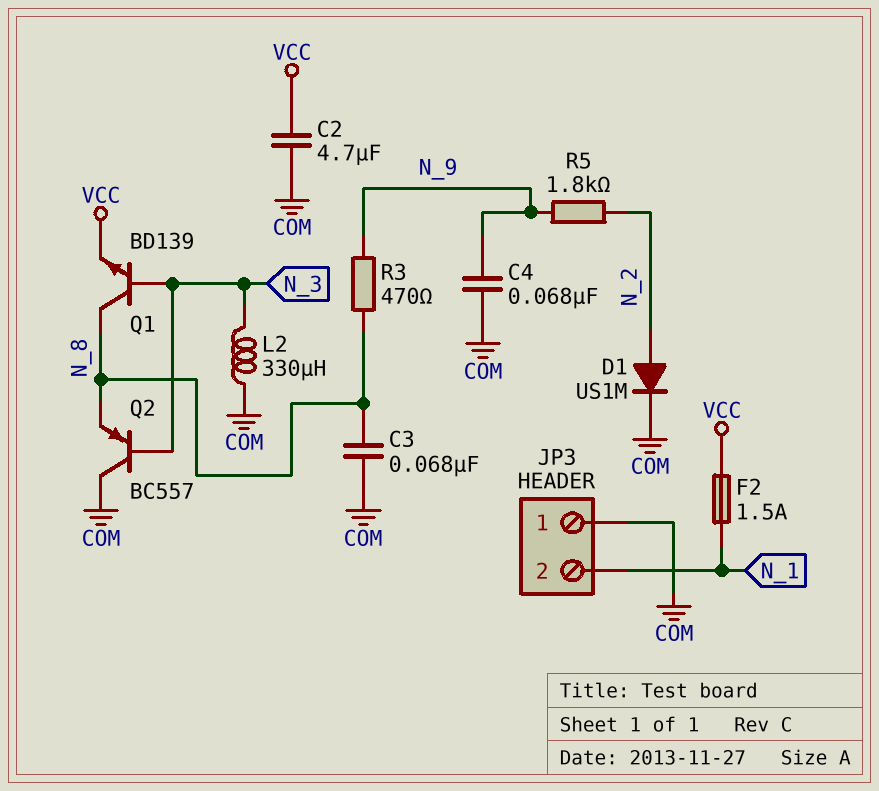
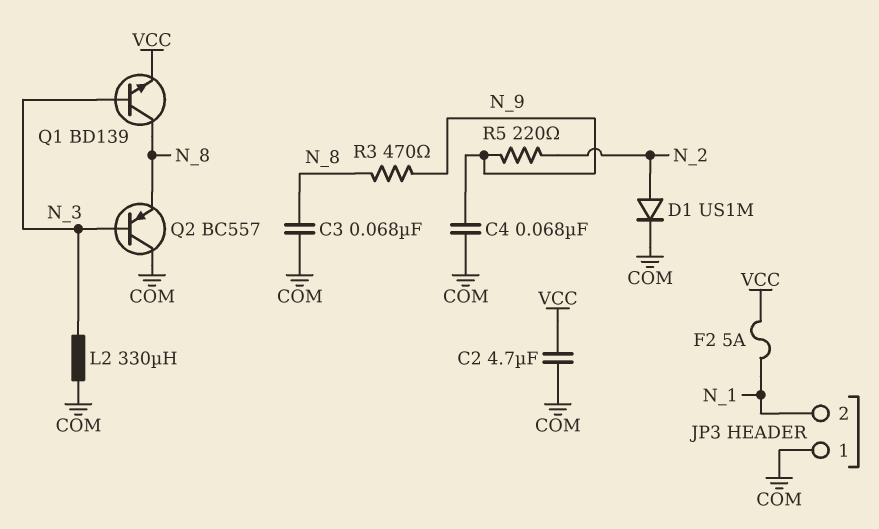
F2: 1.5A (N_1, VCC) -> 5A (N_1, VCC)
R5: 1.8k (N_2, N_9) -> 220 (N_2, N_9)

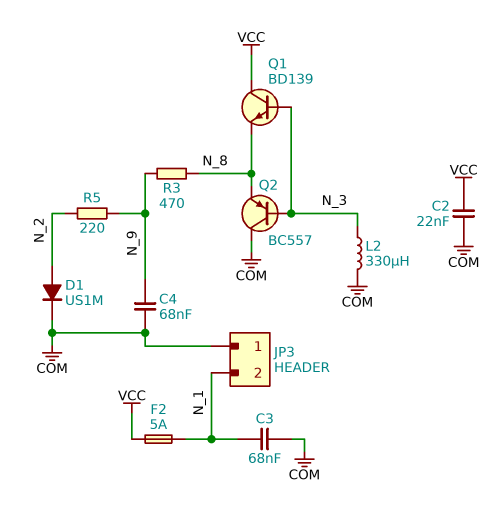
C2: 4.7uF (COM, VCC) -> 22nF (COM, VCC)
C3: 68nF (COM, N_8) -> 68nF (COM, N_1)
Q1: NPN BD139 (B N_3, C N_8, E VCC) -> NPN BD139 (B N_3, C VCC, E N_8)

